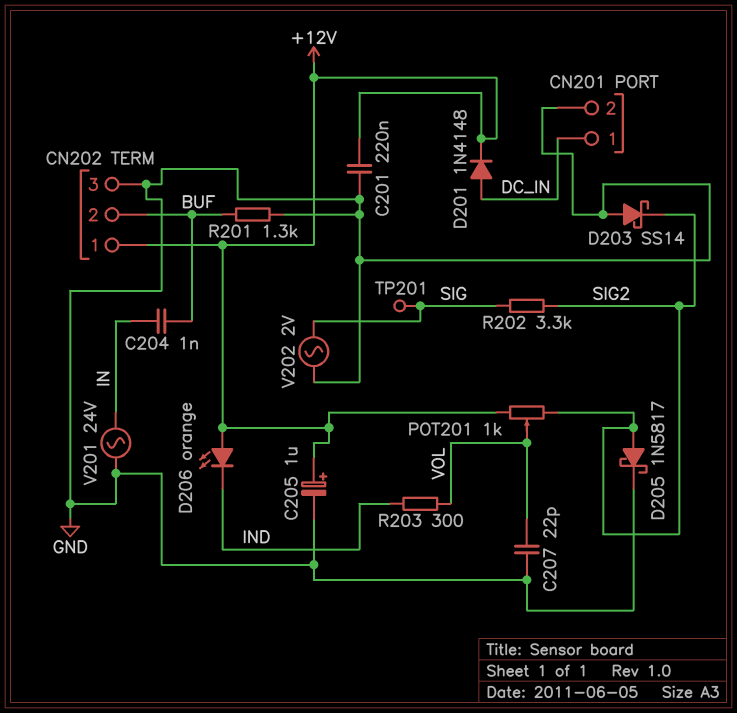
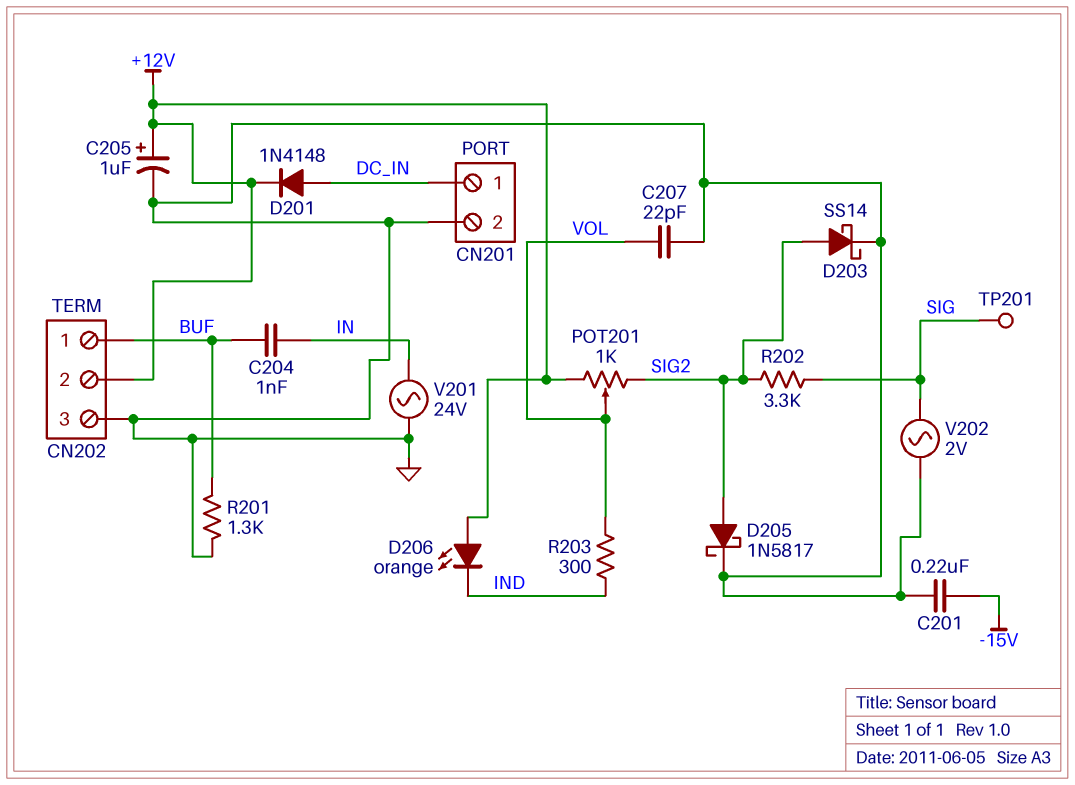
C201: 220nF (+12V, GND) -> 220nF (-15V, GND)
CN202 pin 1: +12V -> BUF
CN202 pin 2: BUF -> +12V
D203: schottky SS14 (A GND, K SIG2) -> schottky SS14 (A SIG2, K GND)

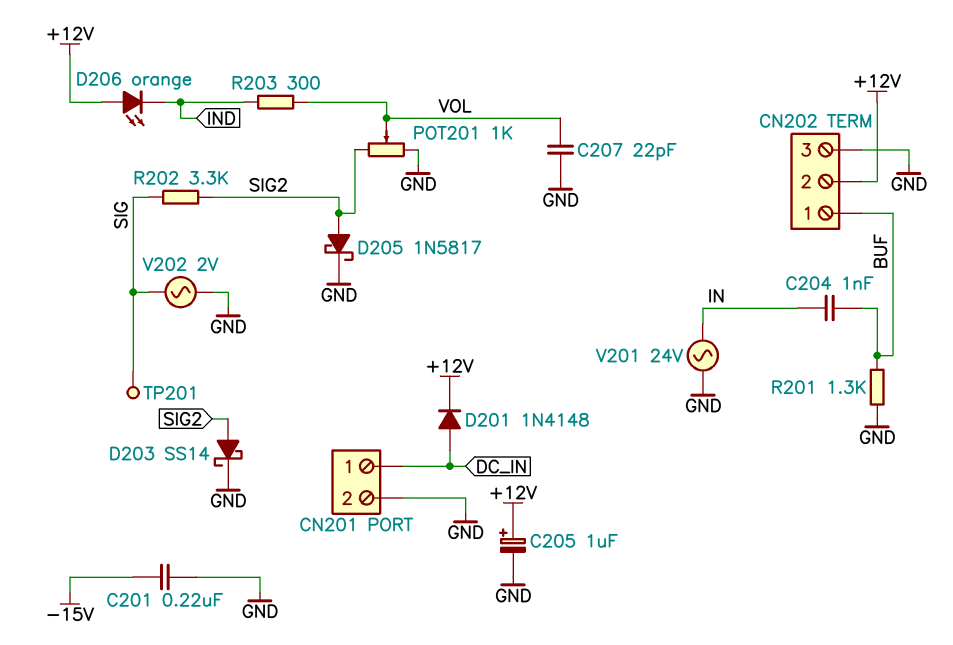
POT201: 1k (+12V, SIG2, wiper VOL) -> 1k (GND, SIG2, wiper VOL)

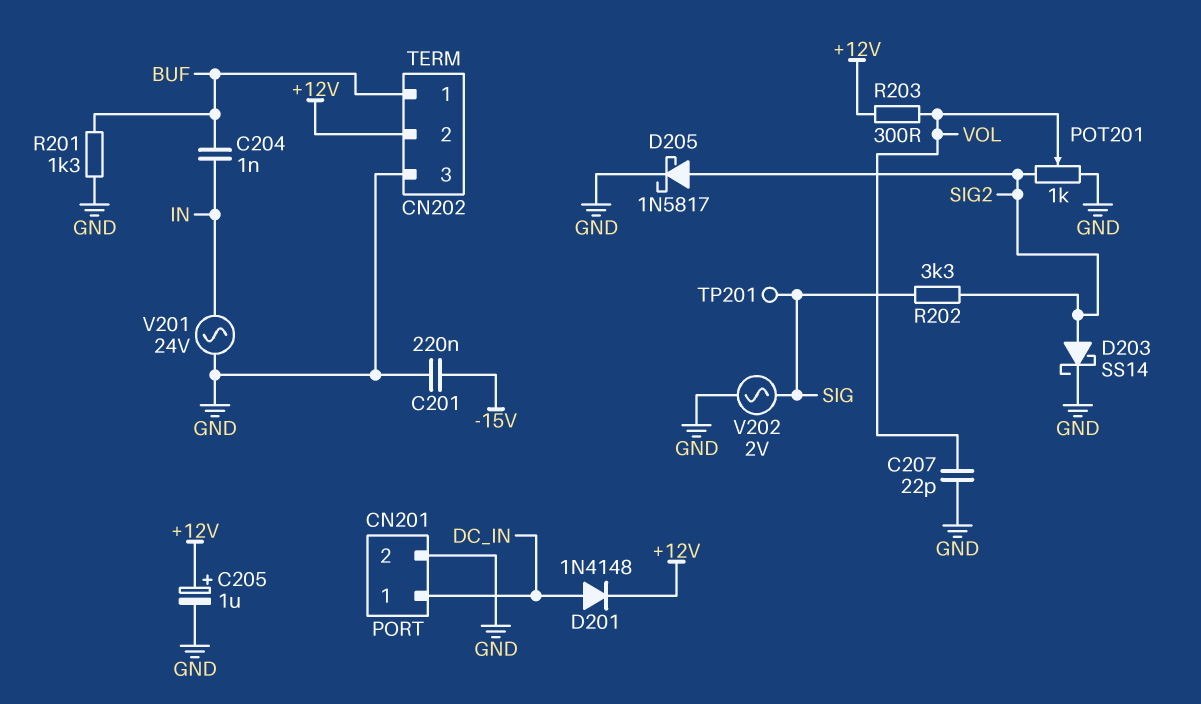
D206: LED orange (A +12V, K IND) -> none
R203: 300 (IND, VOL) -> 300 (+12V, VOL)

